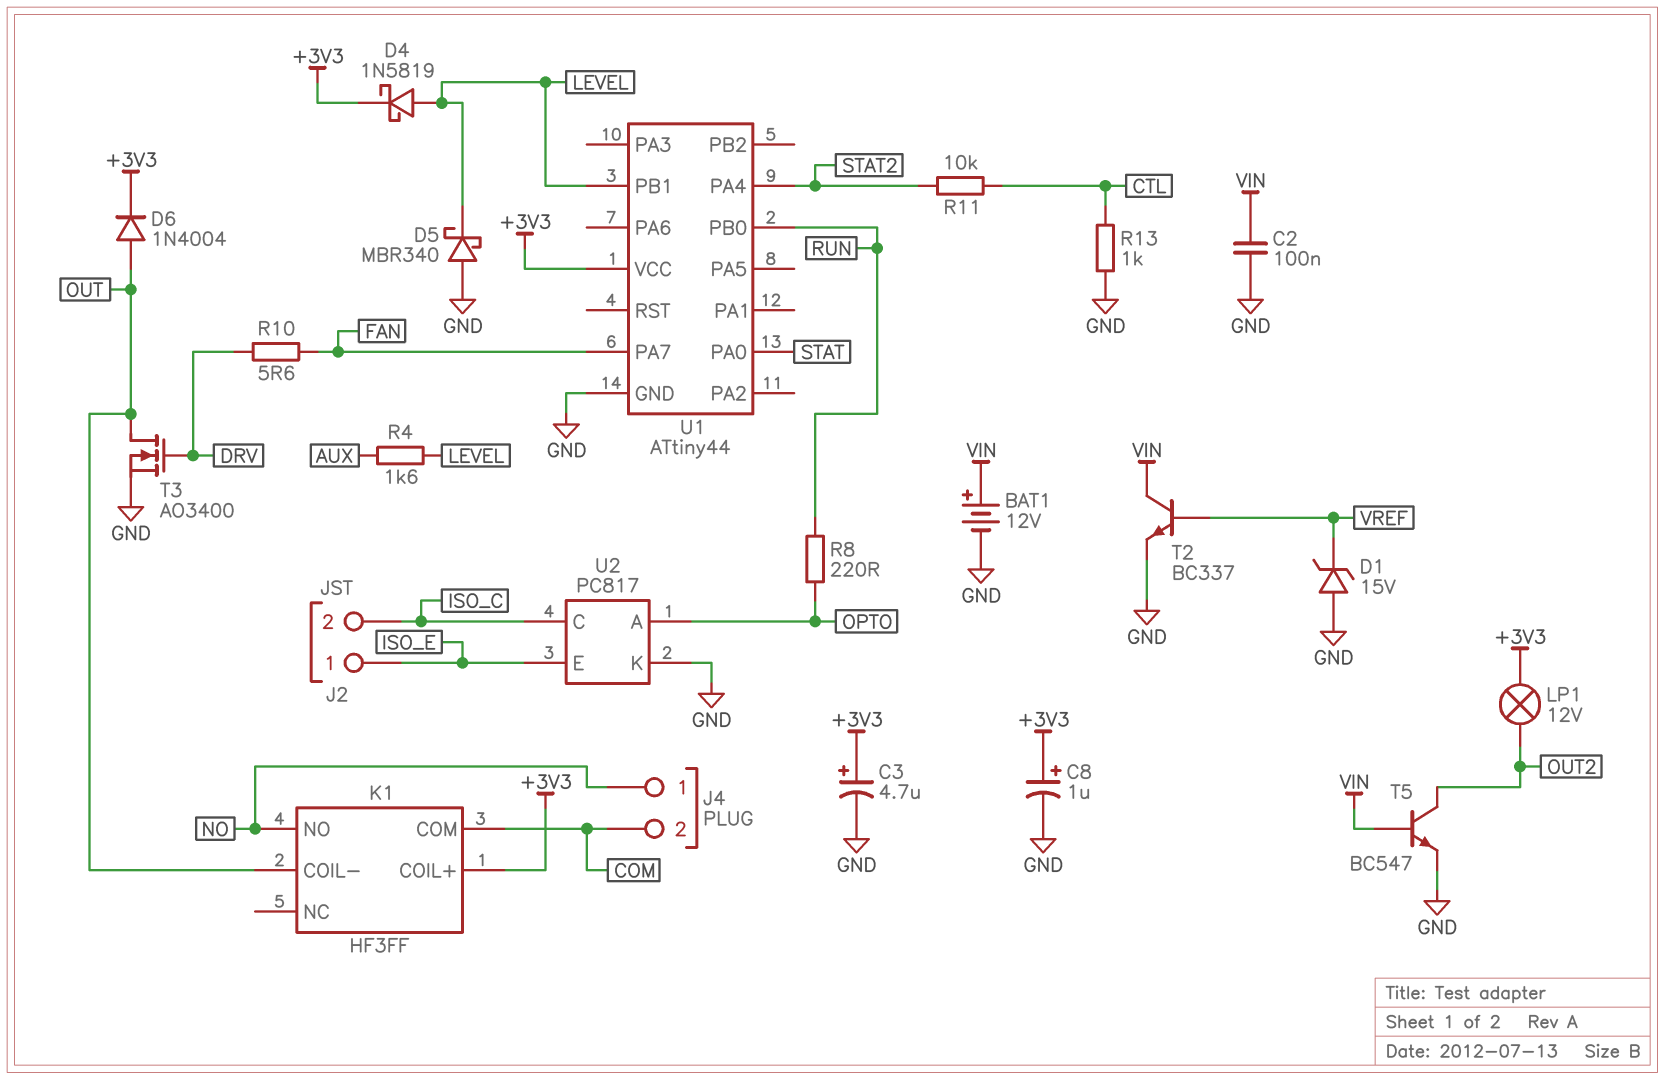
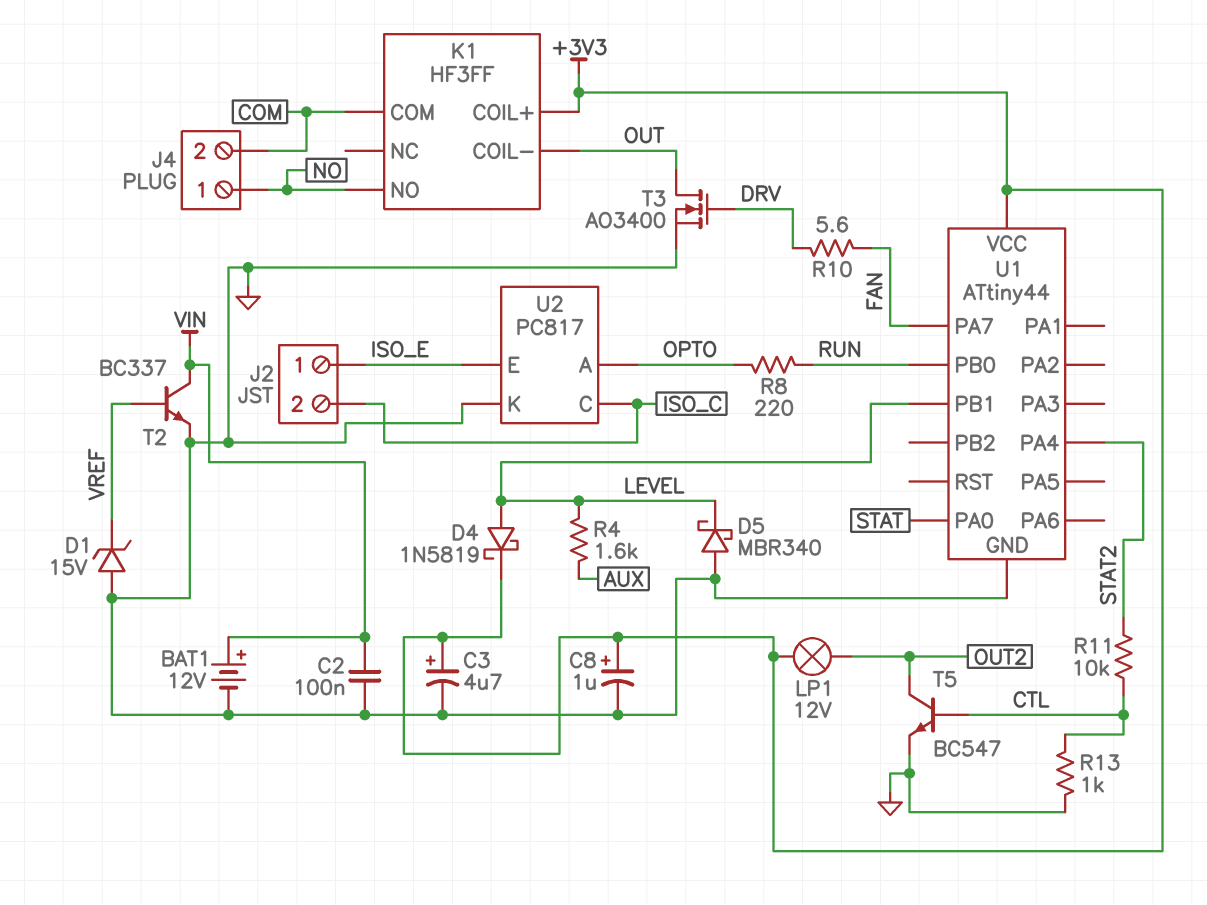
D6: diode 1N4004 (A OUT, K +3V3) -> none
T5: NPN BC547 (B VIN, C OUT2, E GND) -> NPN BC547 (B CTL, C OUT2, E GND)

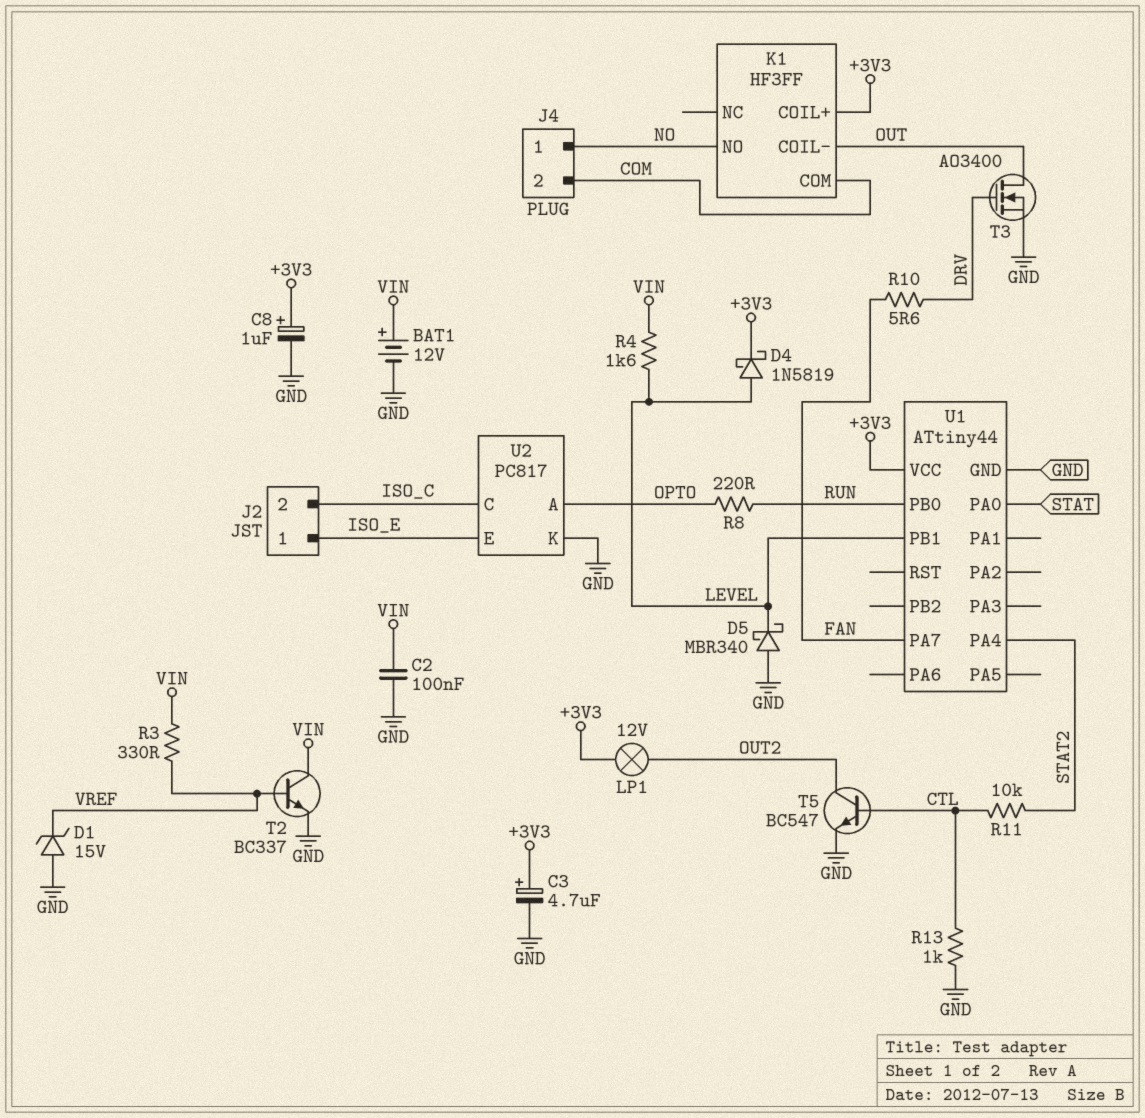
R3: none -> 330 (VIN, VREF)
R4: 1.6k (AUX, LEVEL) -> 1.6k (LEVEL, VIN)

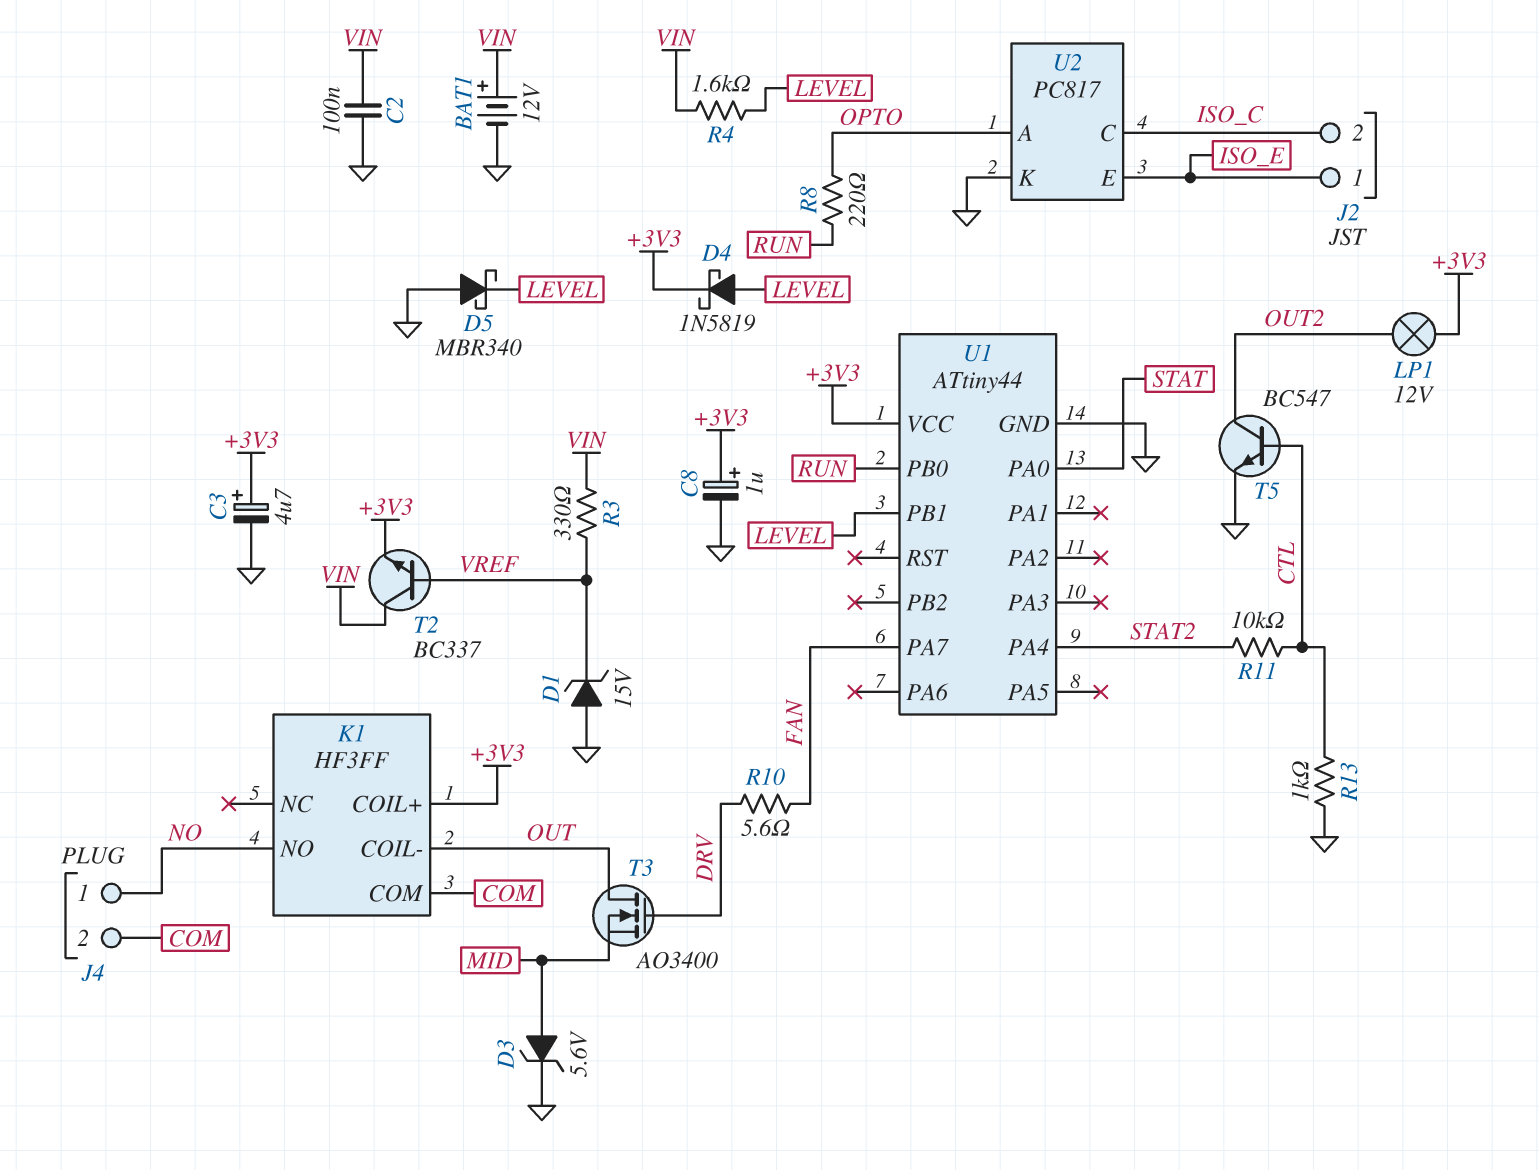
D3: none -> zener 5.6V (A MID, K GND)
T2: NPN BC337 (B VREF, C VIN, E GND) -> NPN BC337 (B VREF, C VIN, E +3V3)
T3: NMOS AO3400 (G DRV, D OUT, S GND) -> NMOS AO3400 (G DRV, D OUT, S MID)

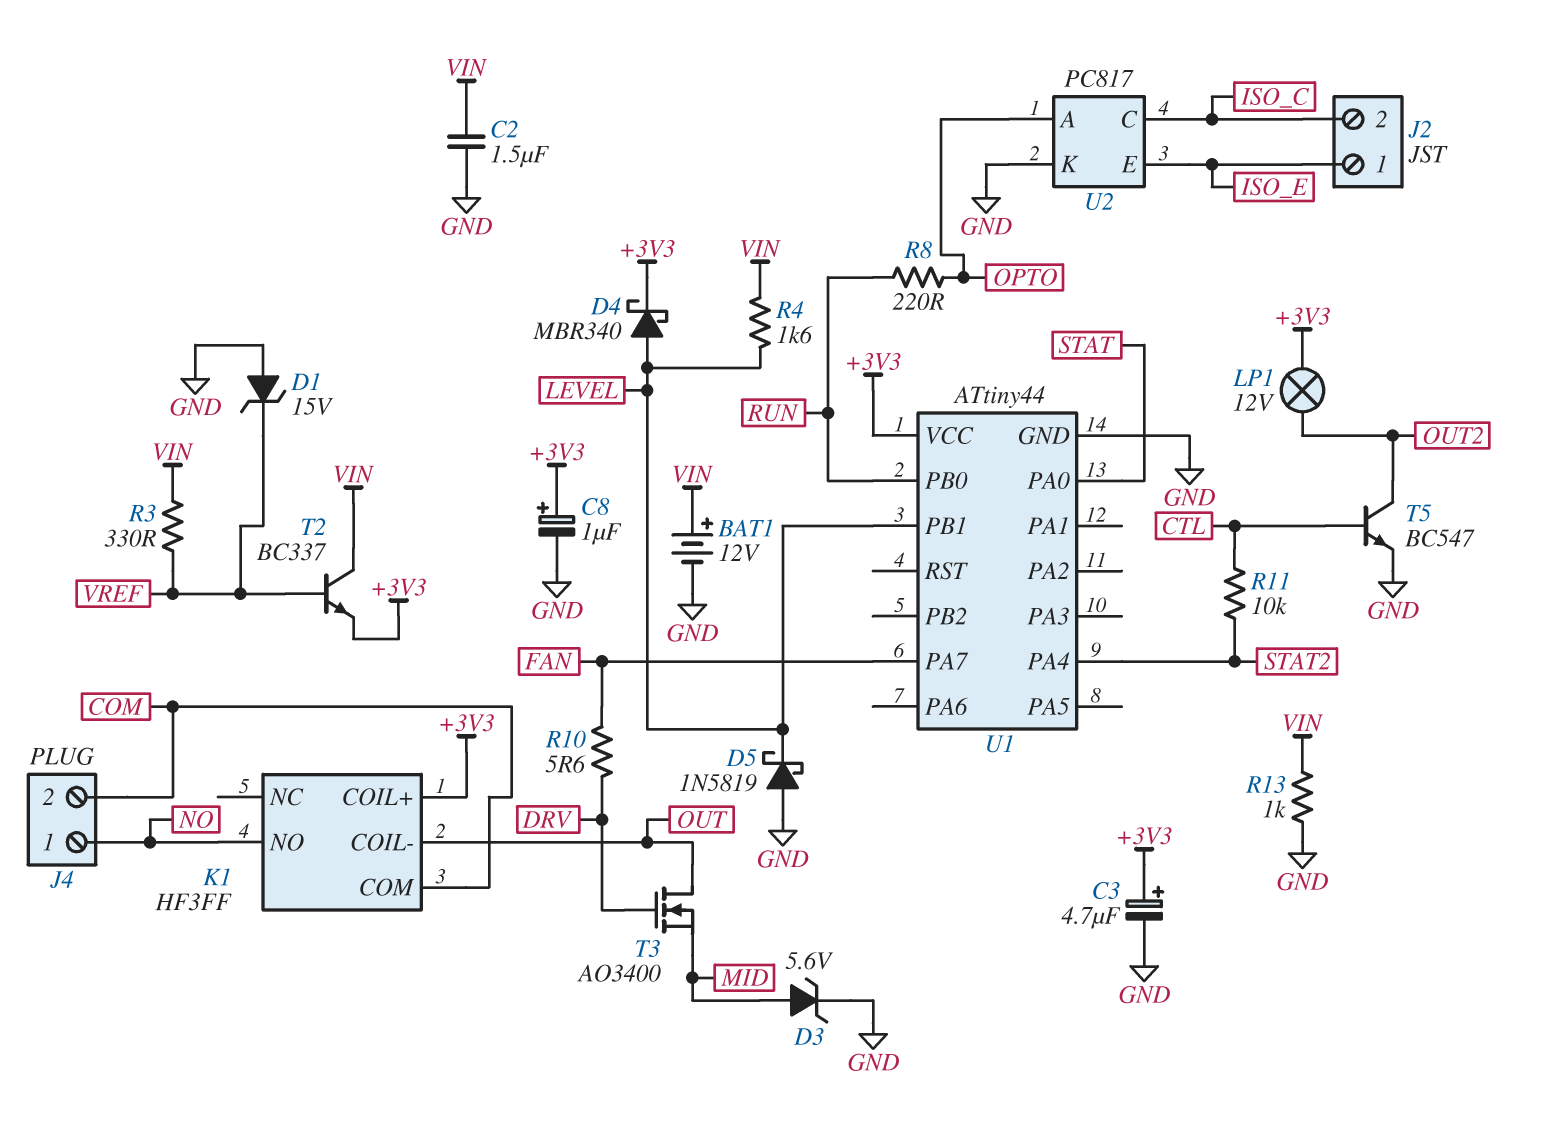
C2: 100nF (GND, VIN) -> 1.5uF (GND, VIN)
D4: schottky 1N5819 (A LEVEL, K +3V3) -> schottky MBR340 (A LEVEL, K +3V3)
D5: schottky MBR340 (A GND, K LEVEL) -> schottky 1N5819 (A GND, K LEVEL)
R13: 1k (CTL, GND) -> 1k (GND, VIN)

